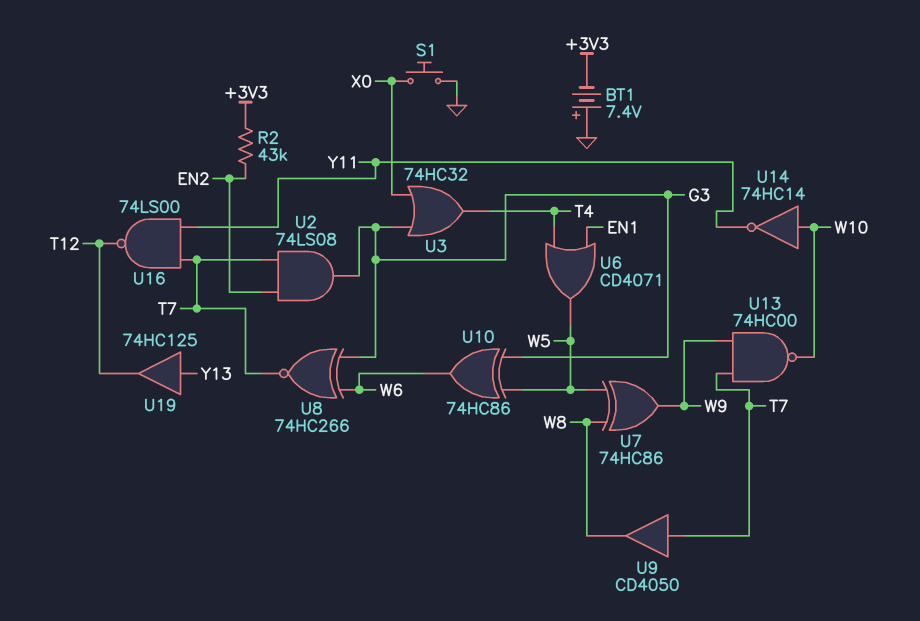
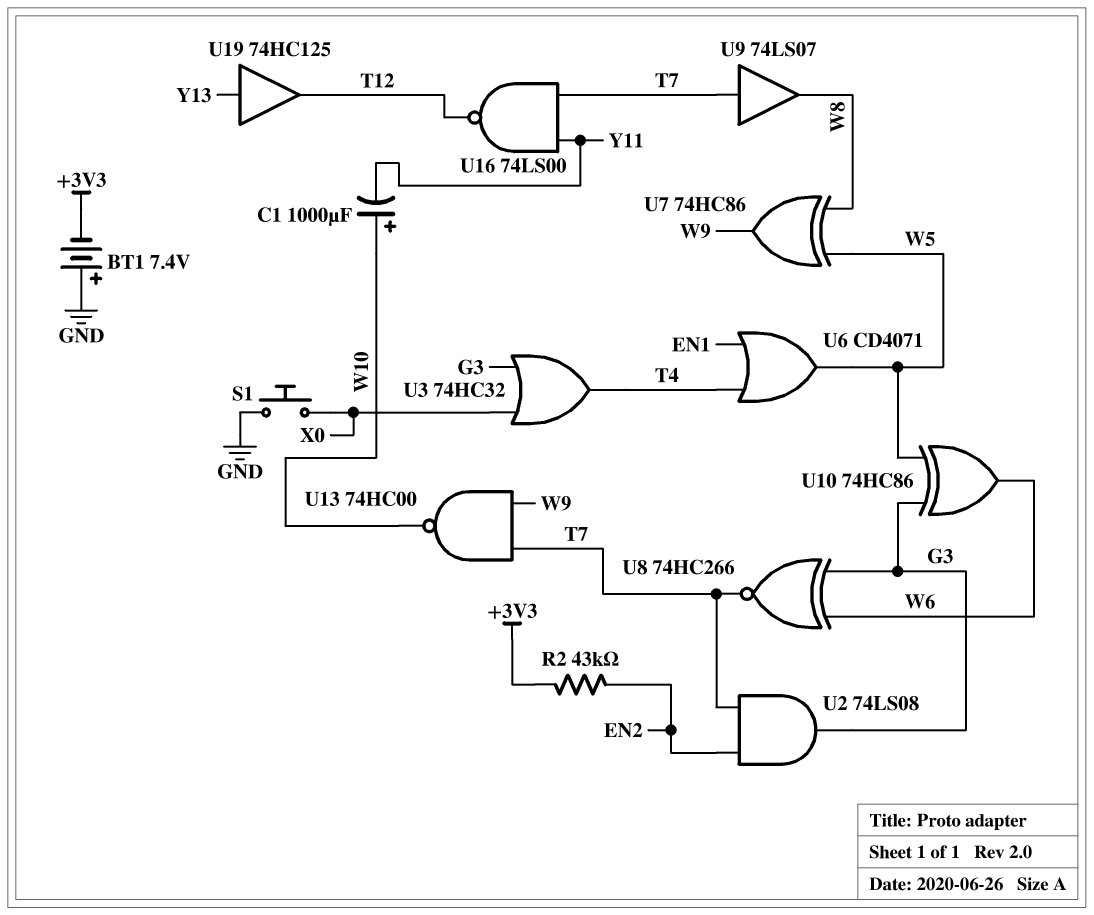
C1: none -> 1000uF (plus W10, minus Y11)
U9: buffer CD4050 (in T7, out W8) -> buffer 74LS07 (in T7, out W8)
U14: NOT 74HC14 (in W10, out Y11) -> none

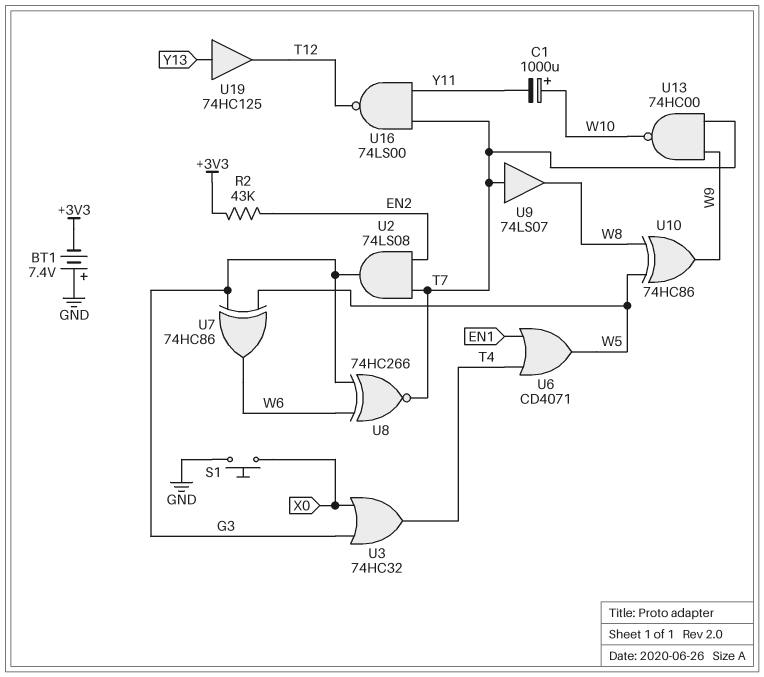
U7: XOR 74HC86 (in W5, in W8, out W9) -> XOR 74HC86 (in G3, in W5, out W6)
U10: XOR 74HC86 (in G3, in W5, out W6) -> XOR 74HC86 (in W5, in W8, out W9)

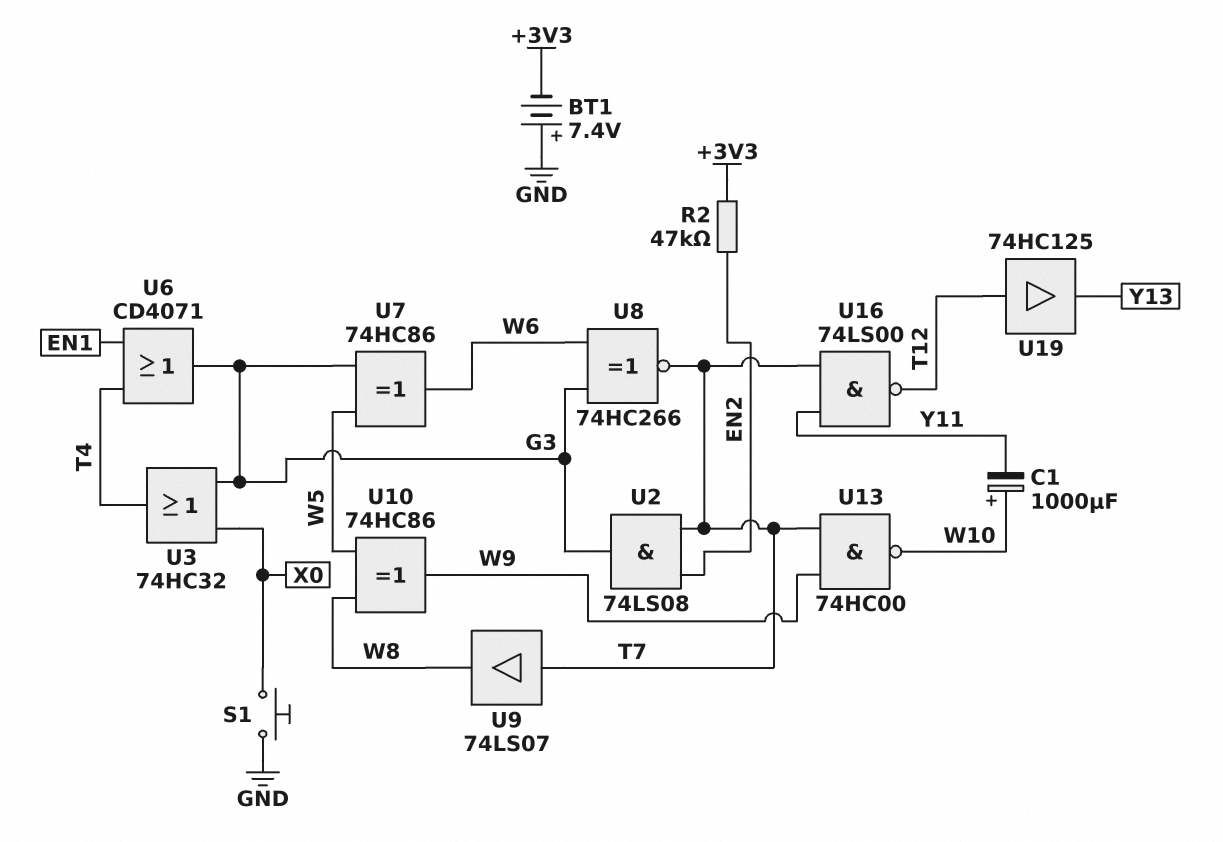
R2: 43k (+3V3, EN2) -> 47k (+3V3, EN2)
U6: OR CD4071 (in EN1, in T4, out W5) -> OR CD4071 (in EN1, in T4, out G3)
U19: buffer 74HC125 (in Y13, out T12) -> buffer 74HC125 (in T12, out Y13)

